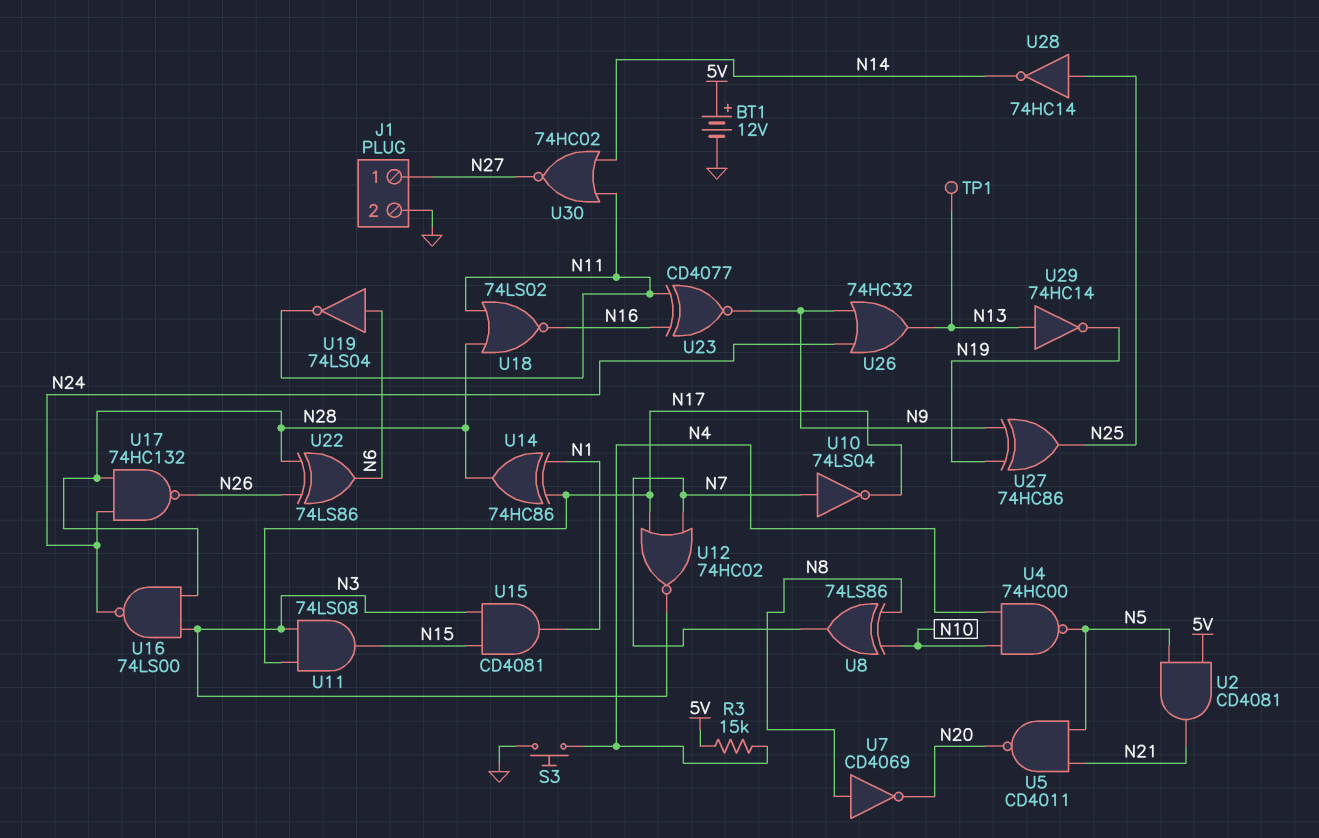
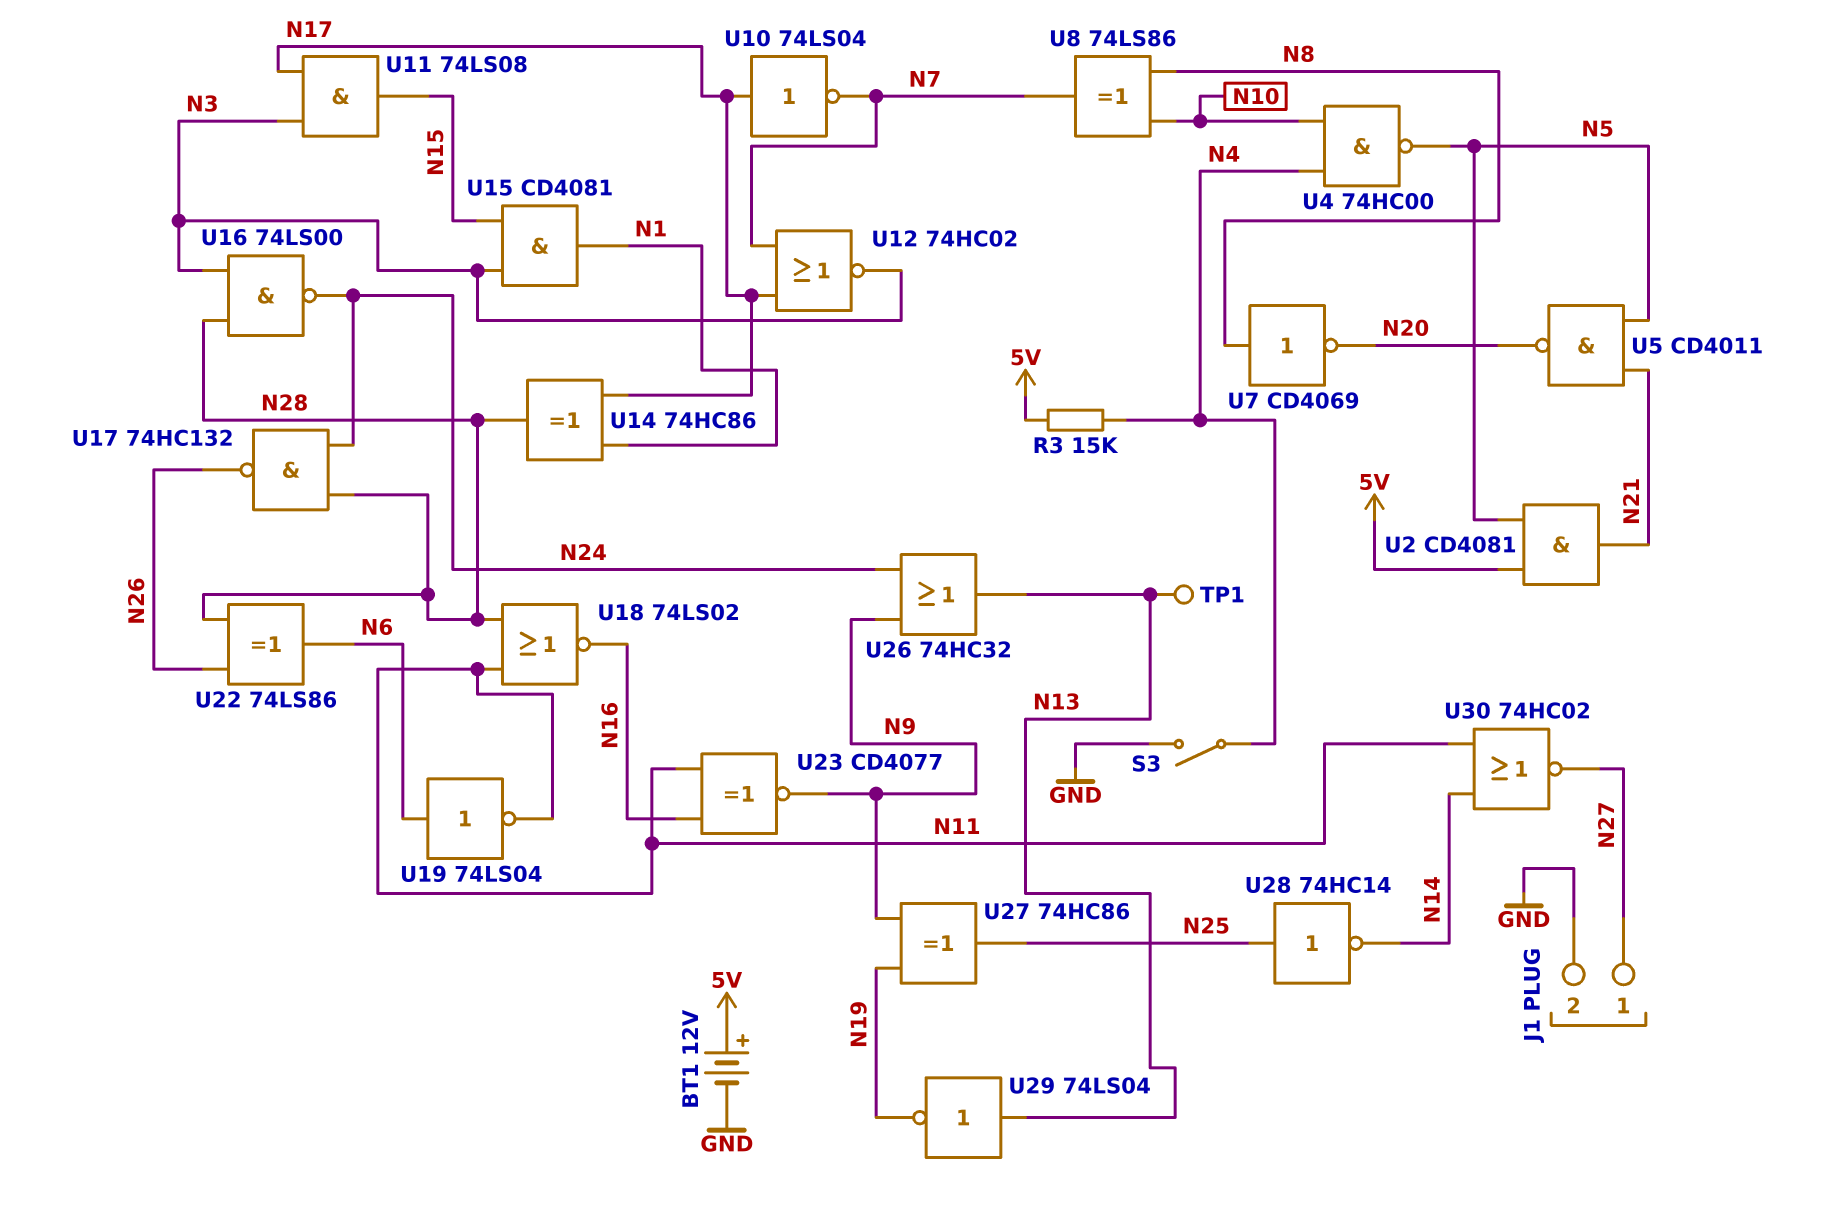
S3: button (GND, N4) -> switch (GND, N4)
U10: NOT 74LS04 (in N7, out N17) -> NOT 74LS04 (in N17, out N7)
U29: NOT 74HC14 (in N13, out N19) -> NOT 74LS04 (in N13, out N19)

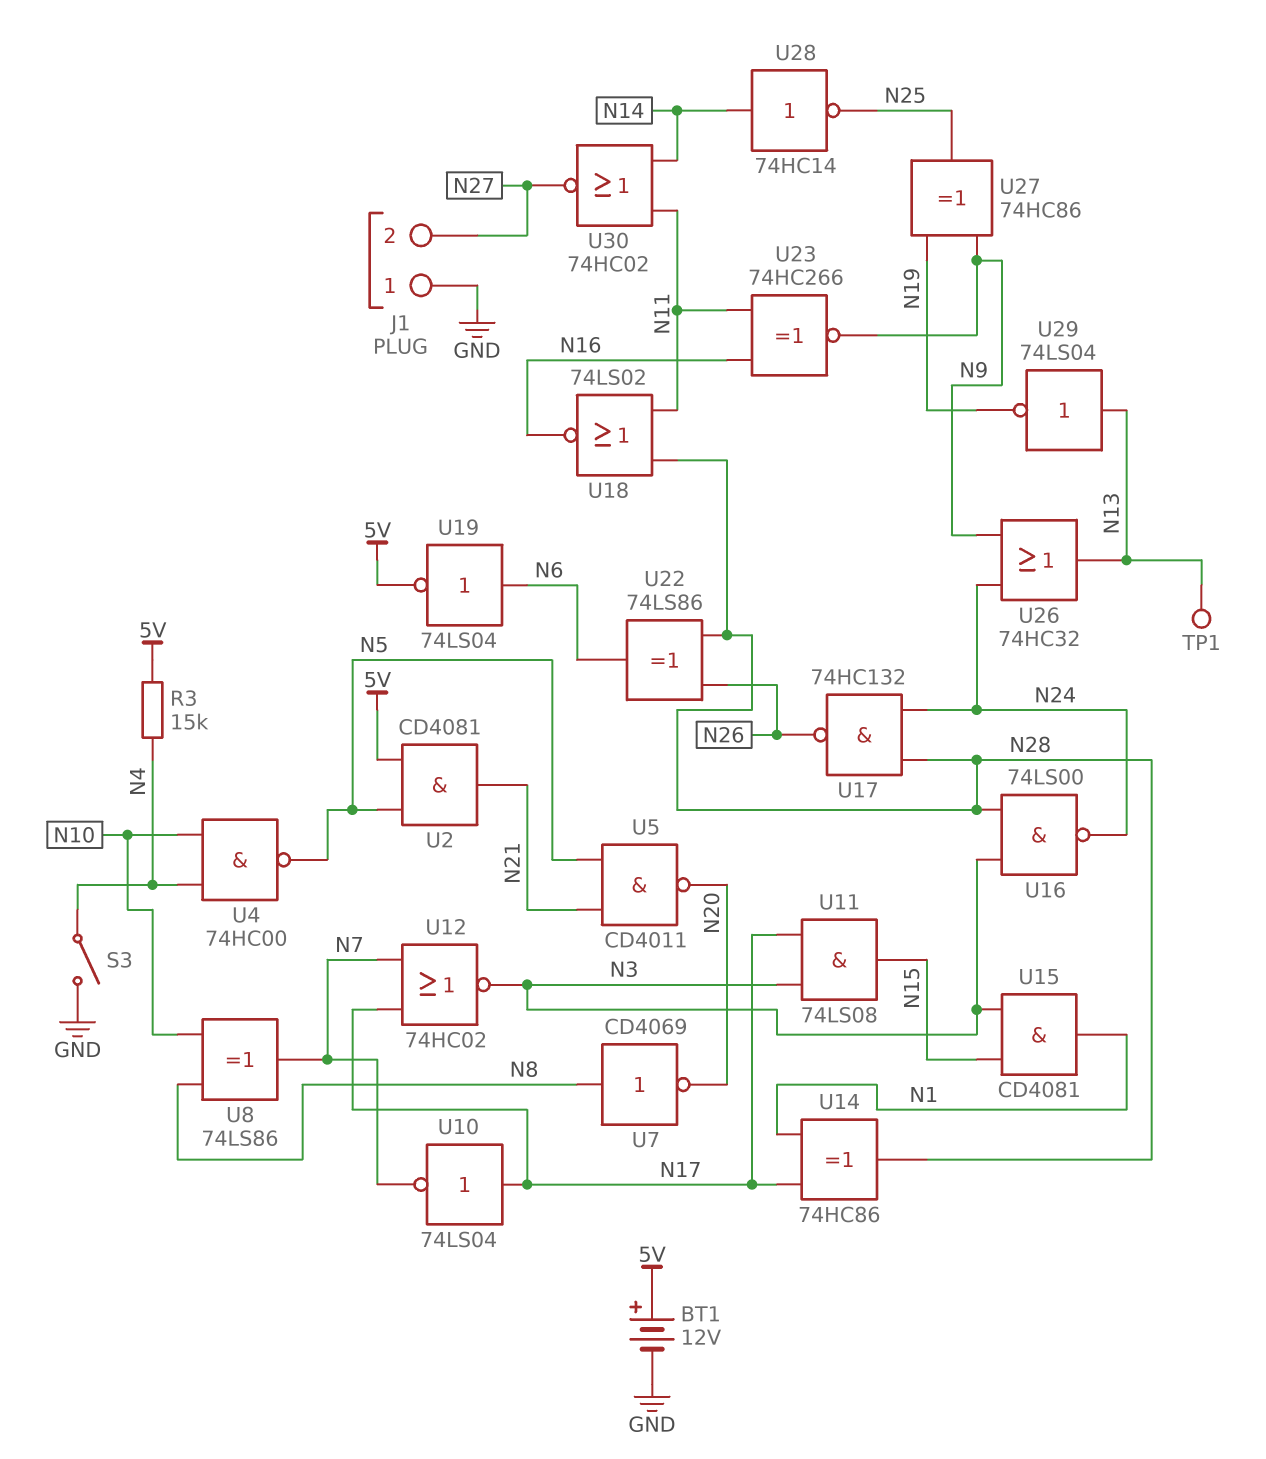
J1 pin 1: N27 -> GND
J1 pin 2: GND -> N27
U19: NOT 74LS04 (in N6, out N11) -> NOT 74LS04 (in N6, out 5V)
U23: XNOR CD4077 (in N11, in N16, out N9) -> XNOR 74HC266 (in N11, in N16, out N9)
U28: NOT 74HC14 (in N25, out N14) -> NOT 74HC14 (in N14, out N25)

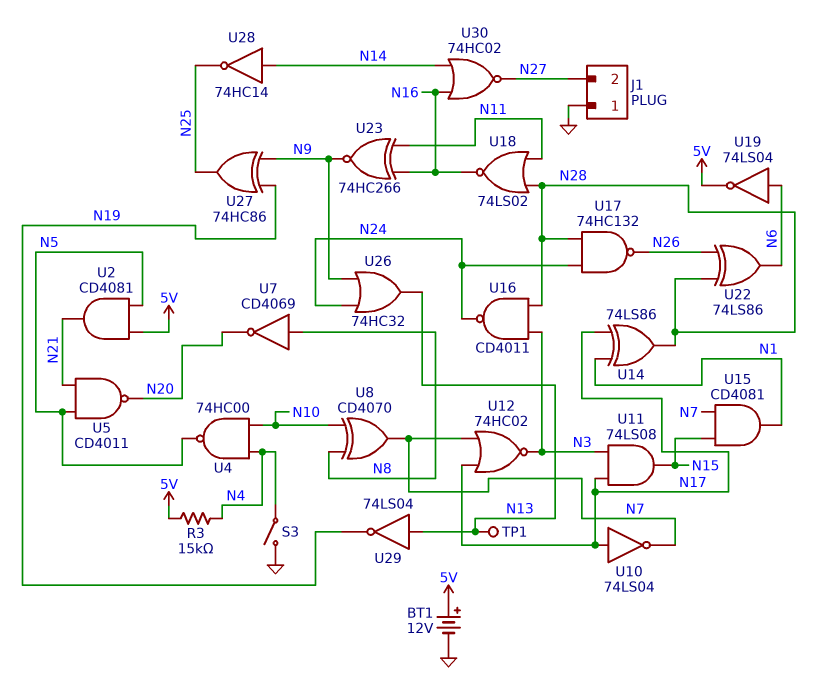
U8: XOR 74LS86 (in N8, in N10, out N7) -> XOR CD4070 (in N8, in N10, out N7)
U14: XOR 74HC86 (in N1, in N17, out N28) -> XOR 74LS86 (in N1, in N17, out N28)
U15: AND CD4081 (in N3, in N15, out N1) -> AND CD4081 (in N7, in N15, out N1)
U16: NAND 74LS00 (in N3, in N28, out N24) -> NAND CD4011 (in N3, in N28, out N24)
U30: NOR 74HC02 (in N11, in N14, out N27) -> NOR 74HC02 (in N14, in N16, out N27)

